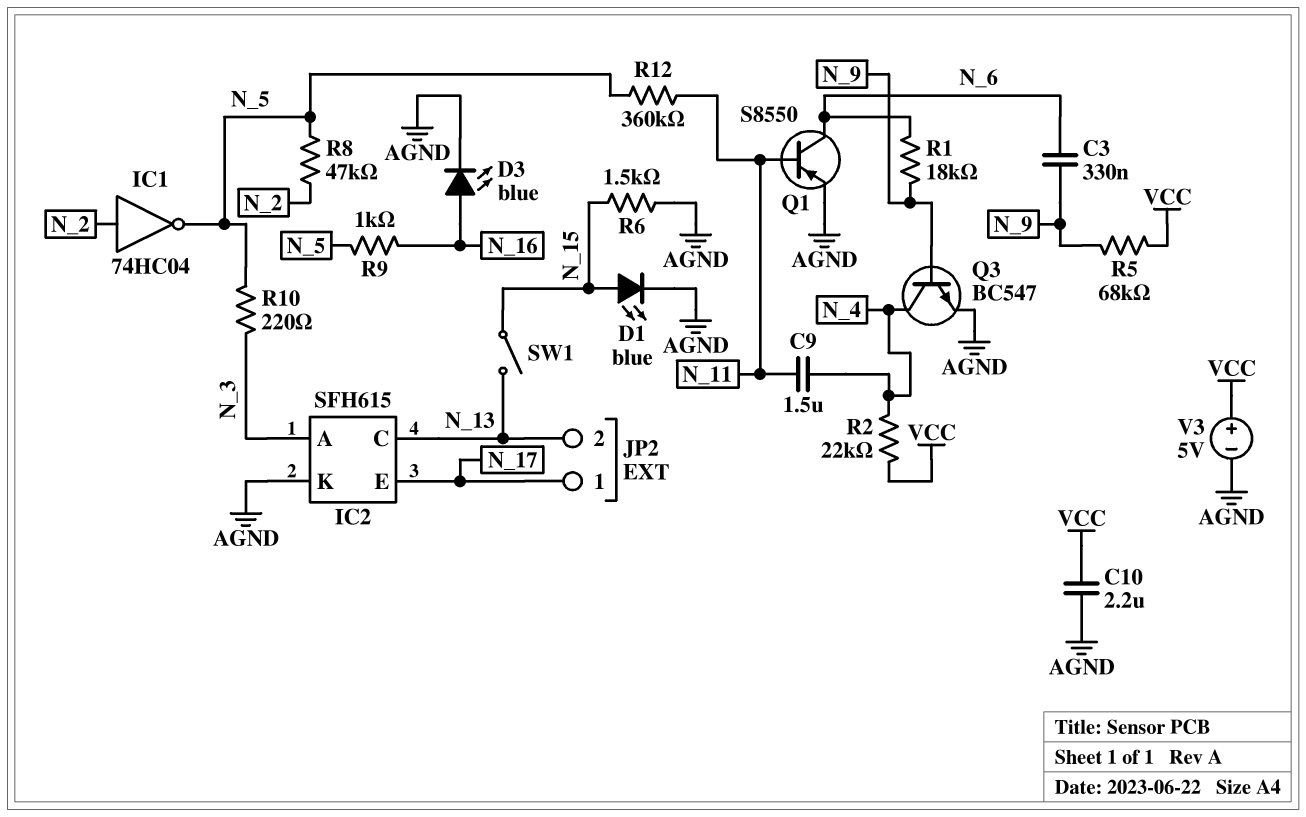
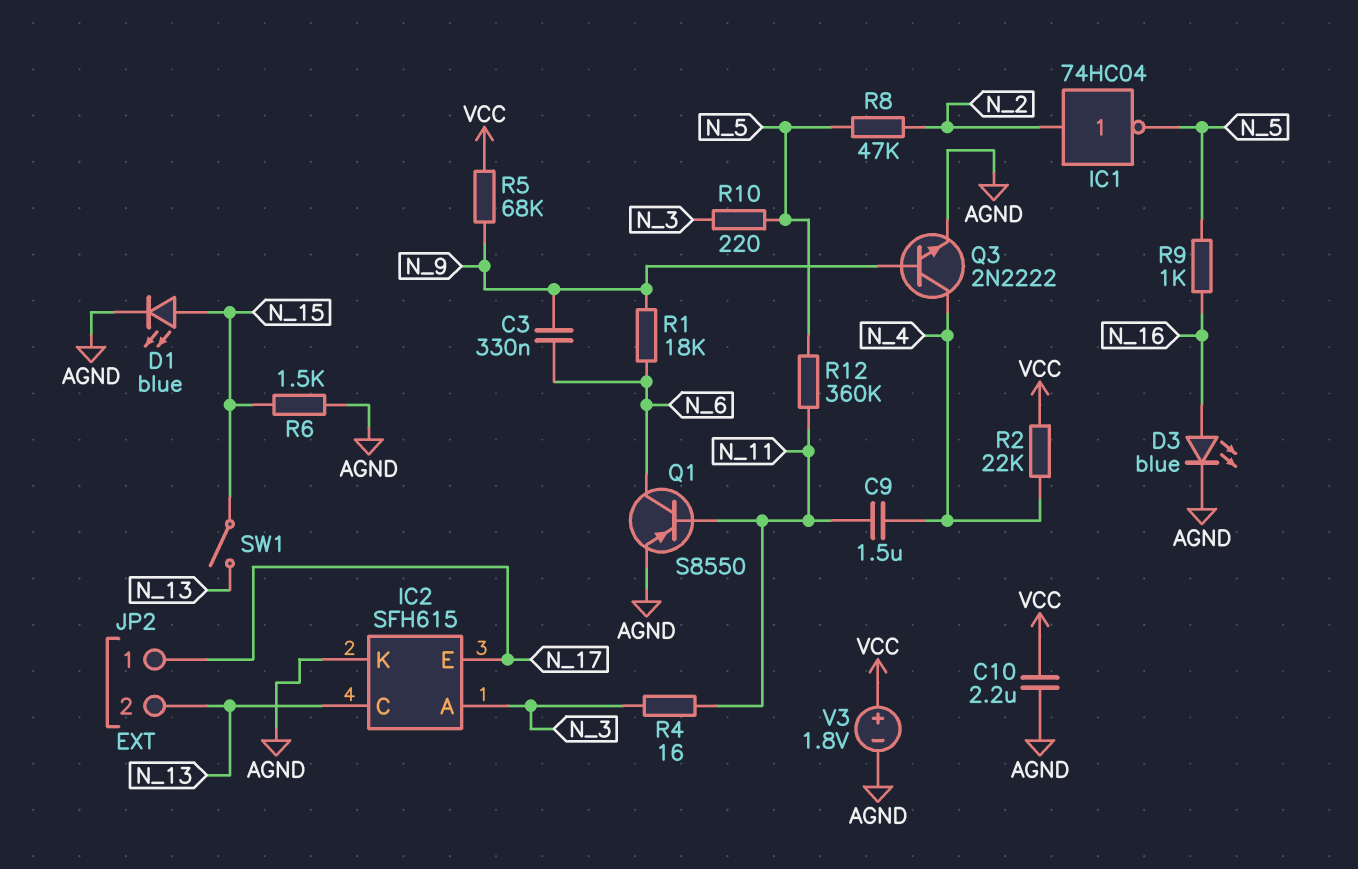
Q3: NPN BC547 (B N_9, C N_4, E AGND) -> NPN 2N2222 (B N_9, C N_4, E AGND)
R4: none -> 16 (N_3, N_11)
V3: 5V (plus VCC, minus AGND) -> 1.8V (plus VCC, minus AGND)

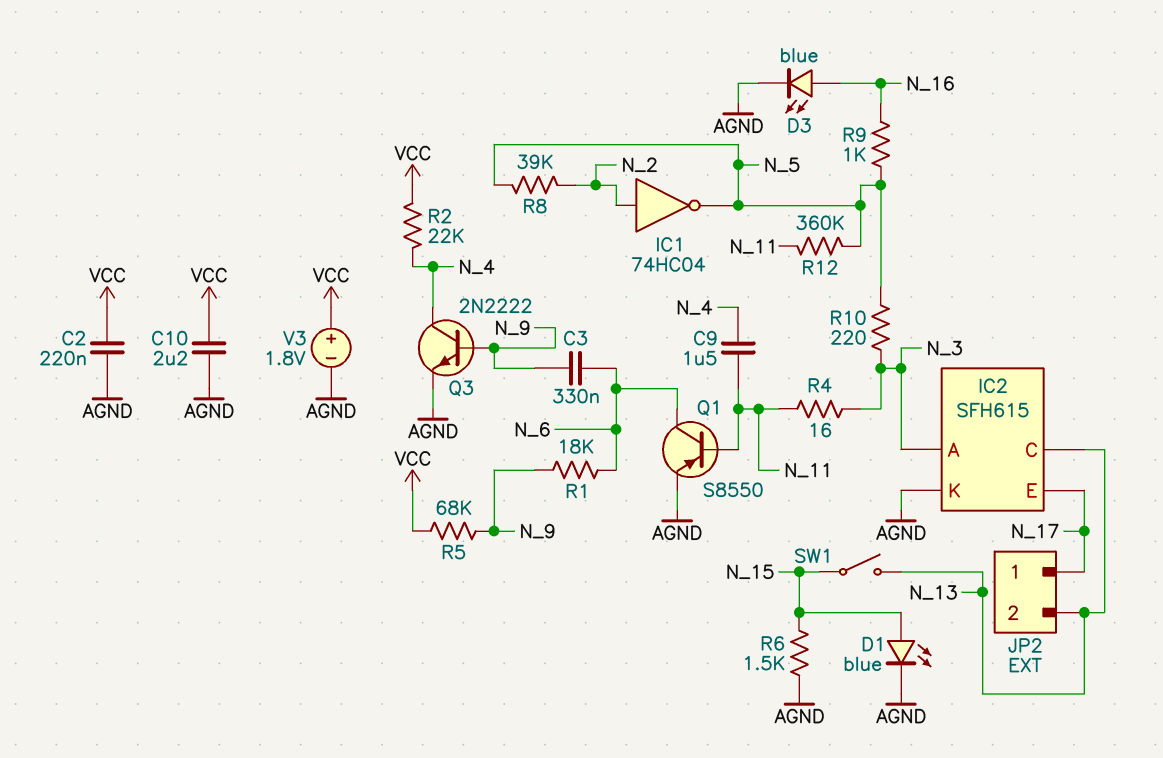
C2: none -> 220nF (AGND, VCC)
R8: 47k (N_2, N_5) -> 39k (N_2, N_5)

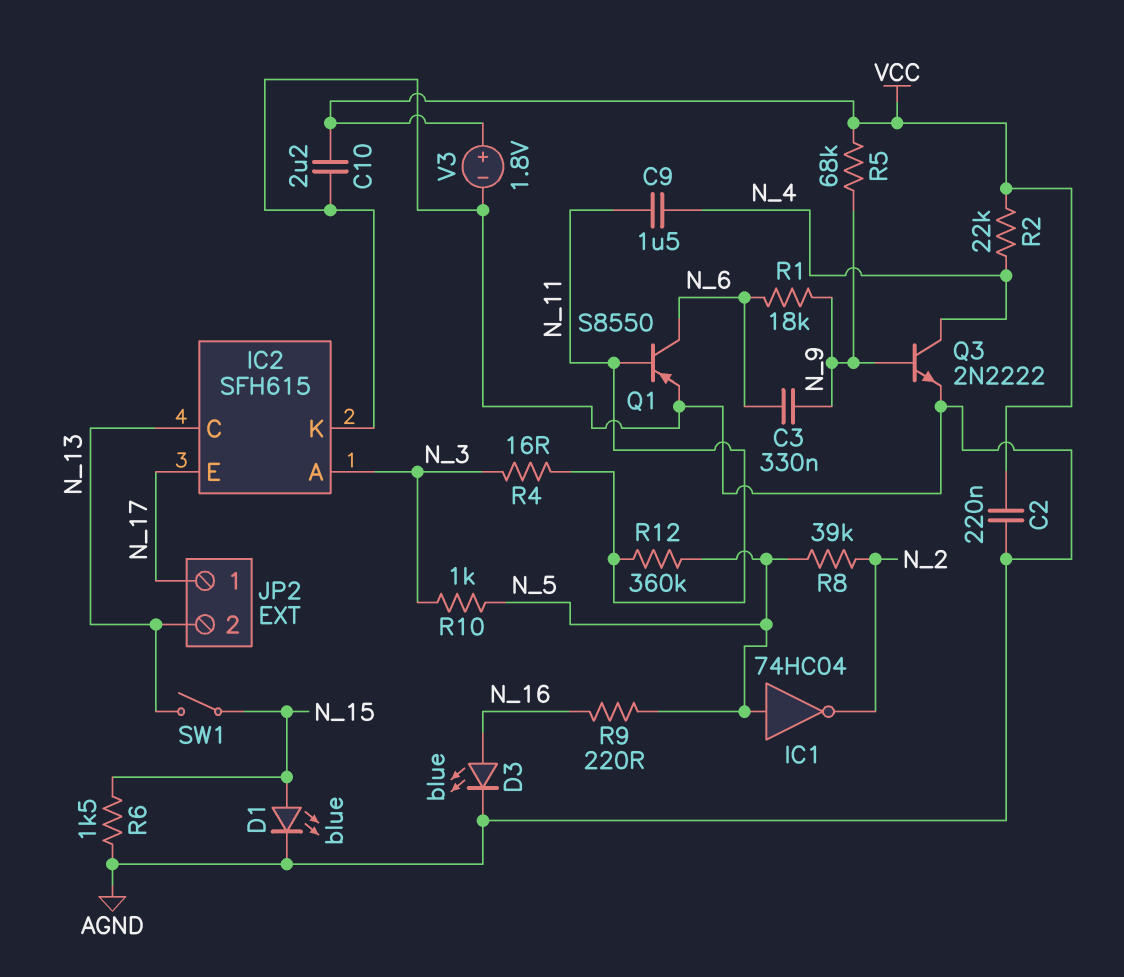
IC1: NOT 74HC04 (in N_2, out N_5) -> NOT 74HC04 (in N_5, out N_2)
R9: 1k (N_5, N_16) -> 220 (N_5, N_16)
R10: 220 (N_3, N_5) -> 1k (N_3, N_5)

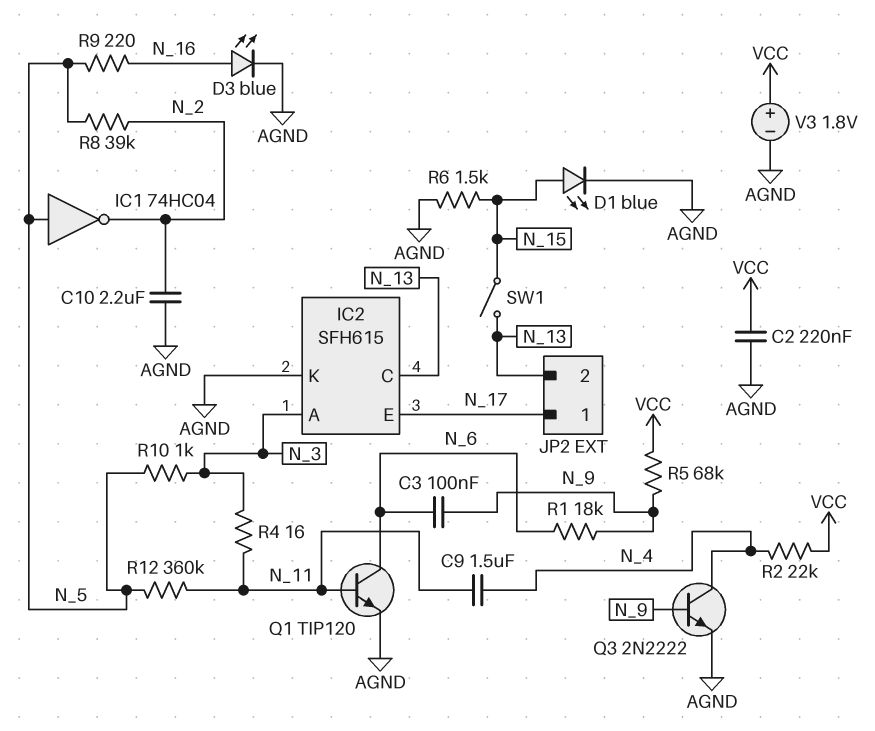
C3: 330nF (N_6, N_9) -> 100nF (N_6, N_9)
C10: 2.2uF (AGND, VCC) -> 2.2uF (AGND, N_2)
Q1: PNP S8550 (B N_11, C N_6, E AGND) -> NPN TIP120 (B N_11, C N_6, E AGND)

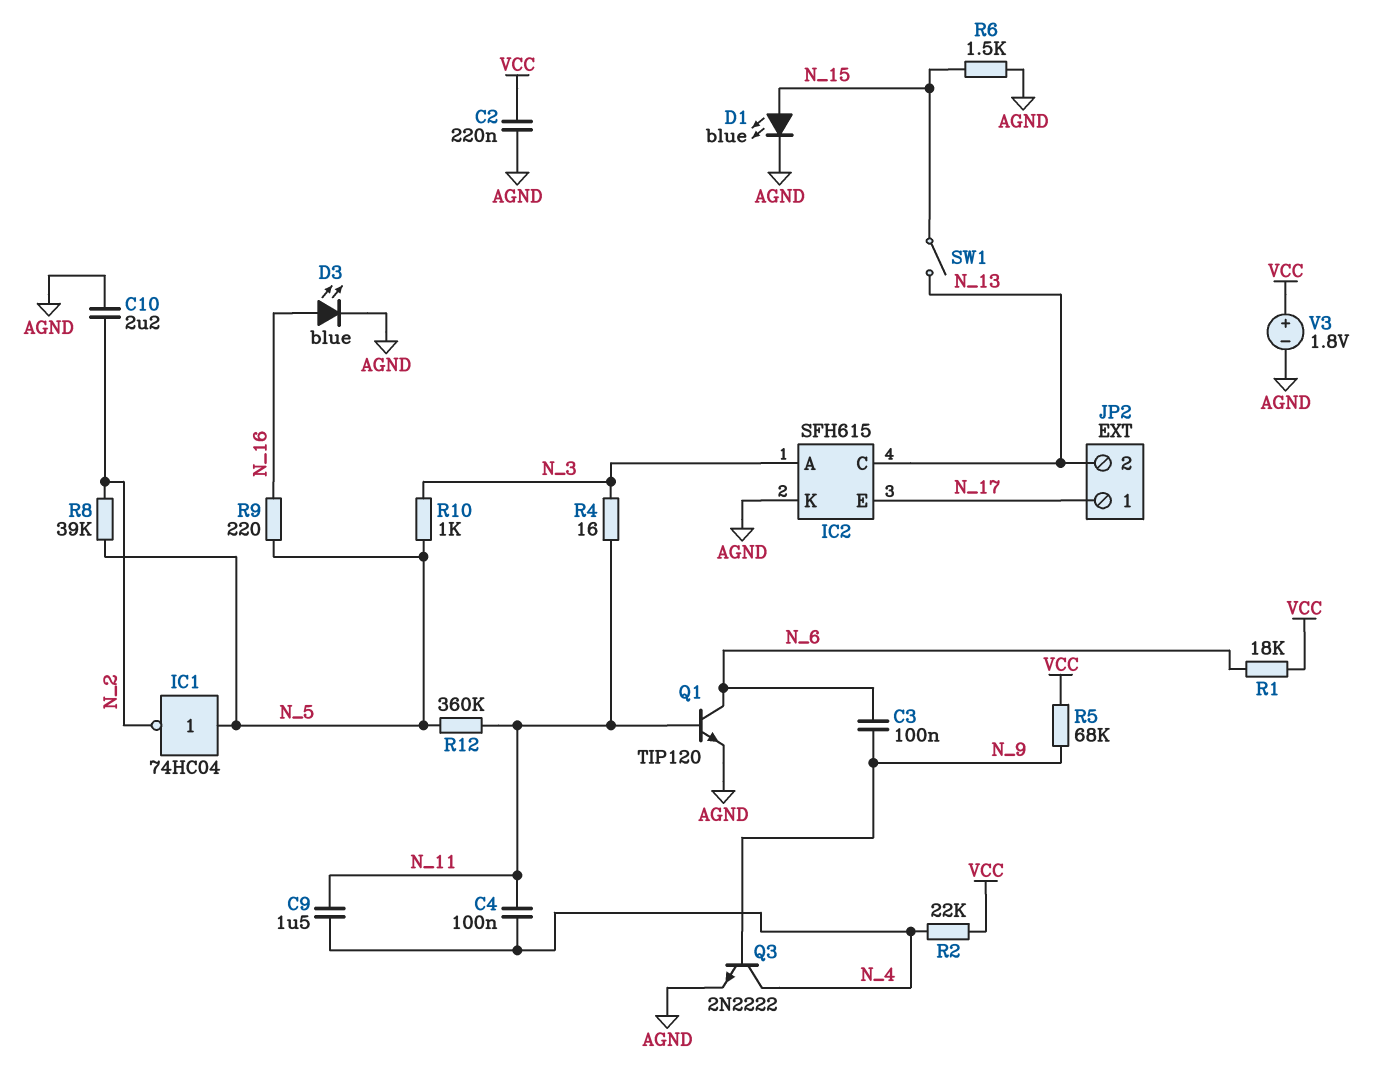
C4: none -> 100nF (N_4, N_11)
R1: 18k (N_6, N_9) -> 18k (N_6, VCC)

